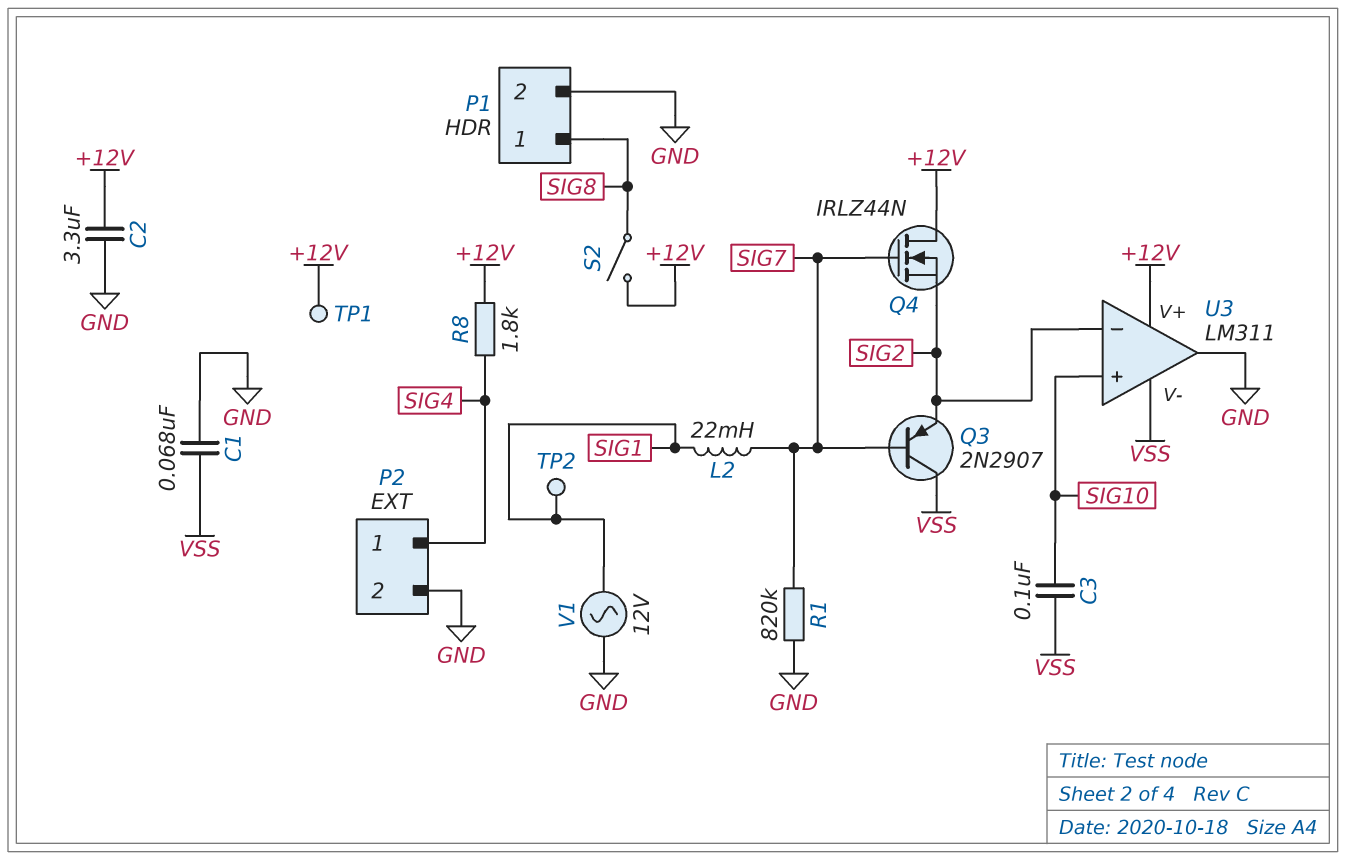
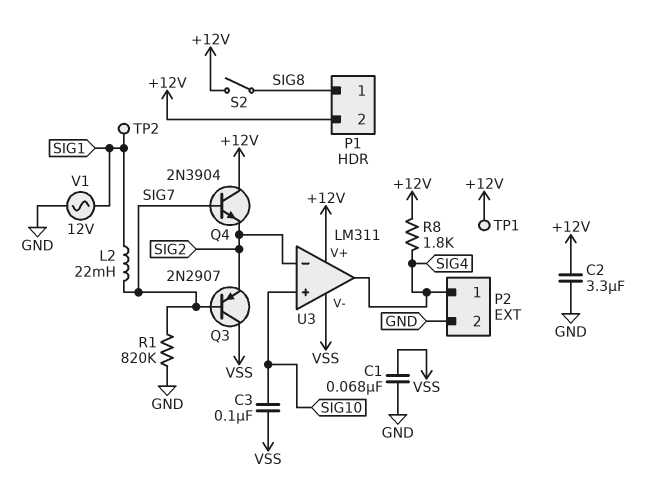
P1 pin 2: GND -> +12V
Q4: NMOS IRLZ44N (G SIG7, D +12V, S SIG2) -> NPN 2N3904 (B SIG7, C +12V, E SIG2)
U3 pin out: GND -> SIG4

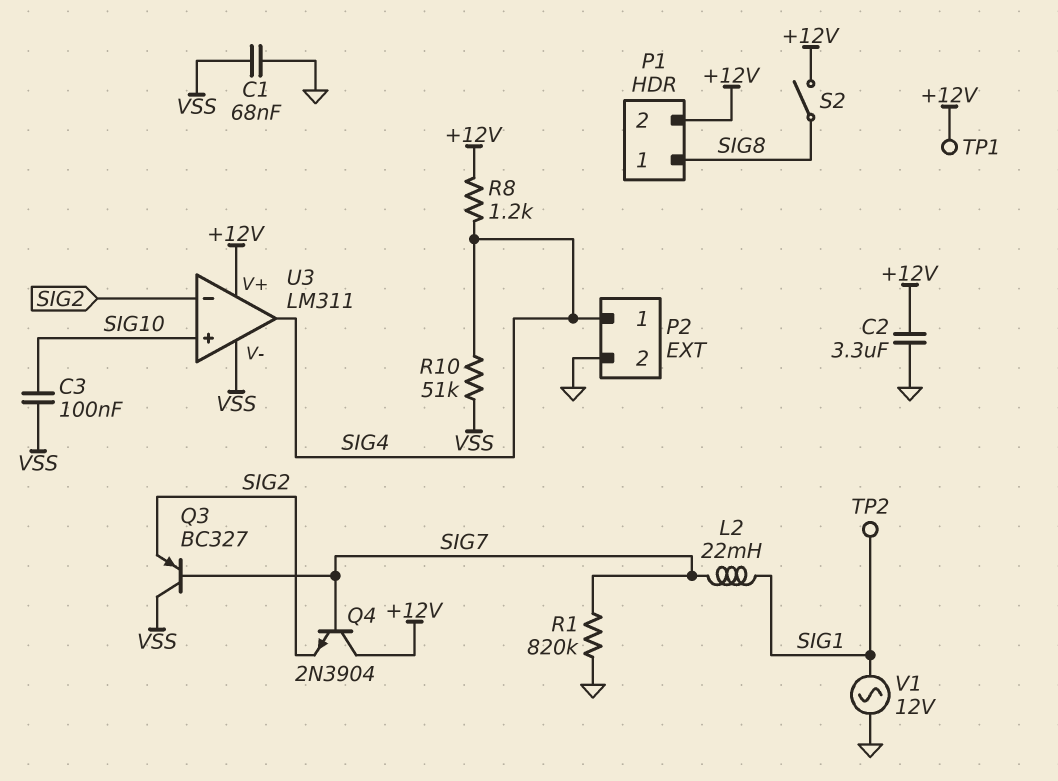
Q3: PNP 2N2907 (B SIG7, C VSS, E SIG2) -> PNP BC327 (B SIG7, C VSS, E SIG2)
R8: 1.8k (+12V, SIG4) -> 1.2k (+12V, SIG4)
R10: none -> 51k (SIG4, VSS)

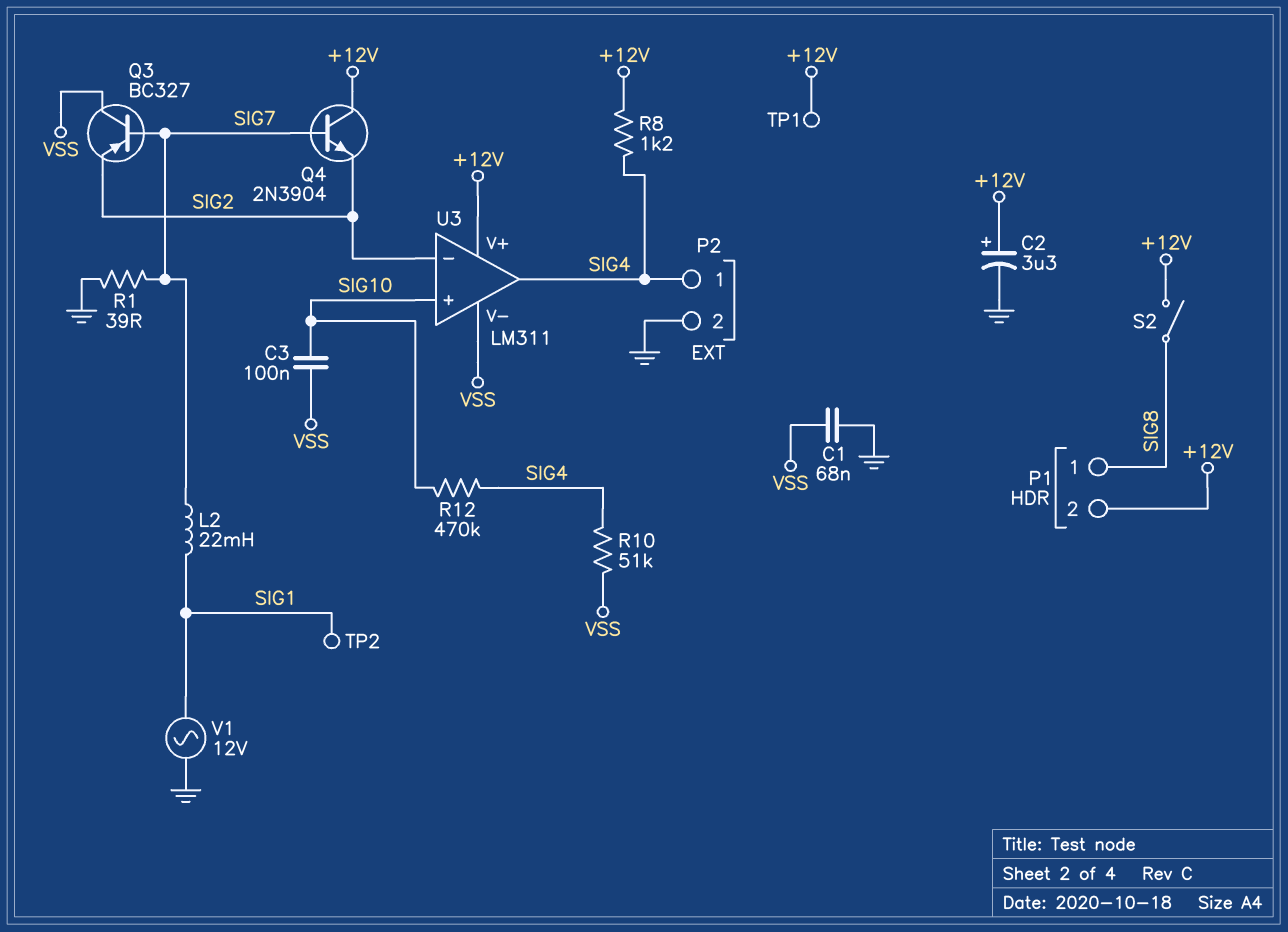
C2: 3.3uF (+12V, GND) -> 3.3uF (plus +12V, minus GND)
R1: 820k (GND, SIG7) -> 39 (GND, SIG7)
R12: none -> 470k (SIG4, SIG10)

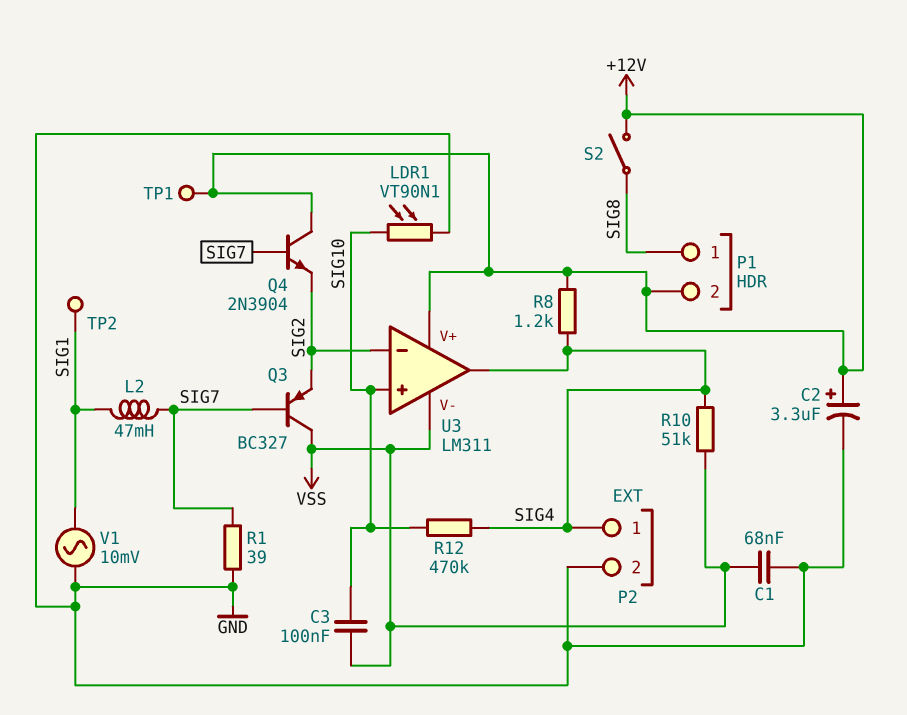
L2: 22mH (SIG1, SIG7) -> 47mH (SIG1, SIG7)
LDR1: none -> VT90N1 (GND, SIG10)
V1: AC 12V (GND, SIG1) -> AC 10mV (GND, SIG1)

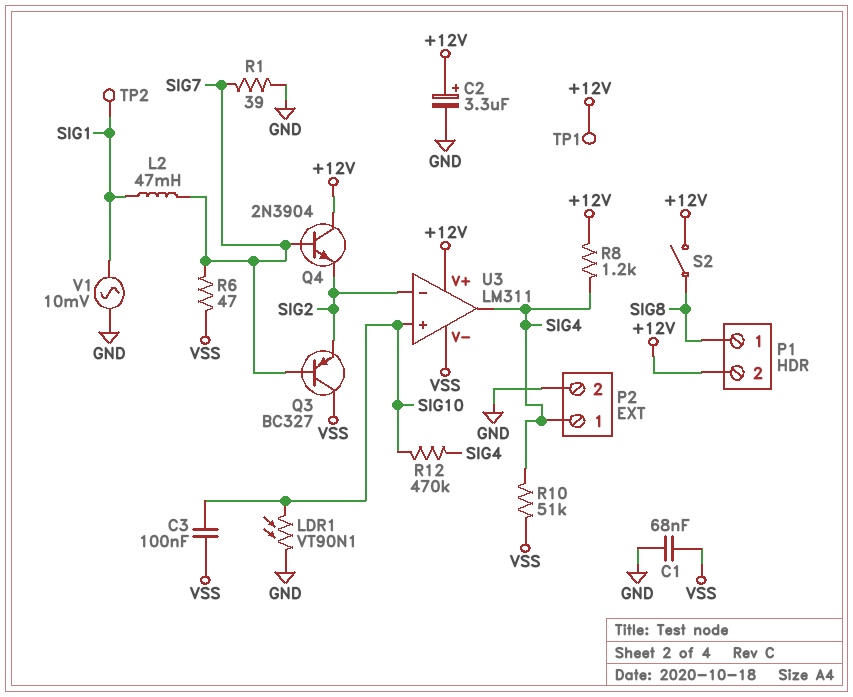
R6: none -> 47 (SIG7, VSS)

